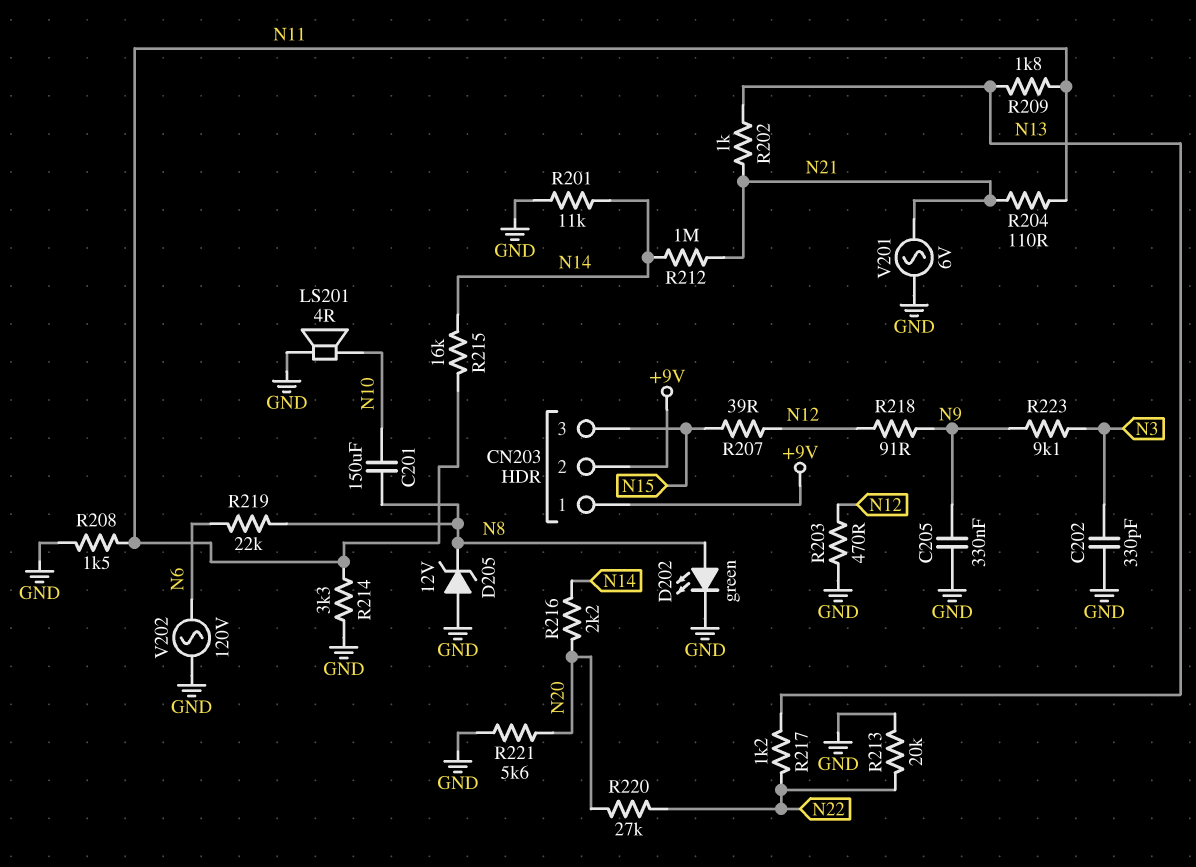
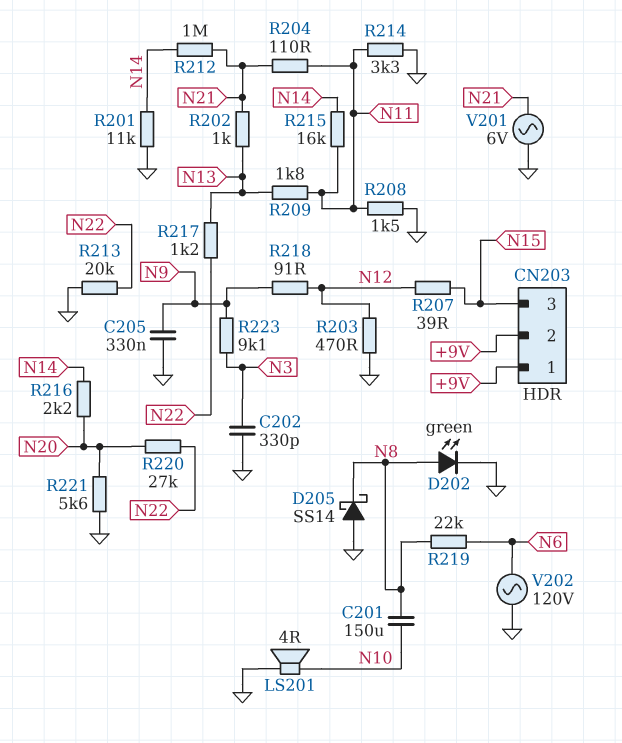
D205: zener 12V (A GND, K N8) -> schottky SS14 (A GND, K N8)

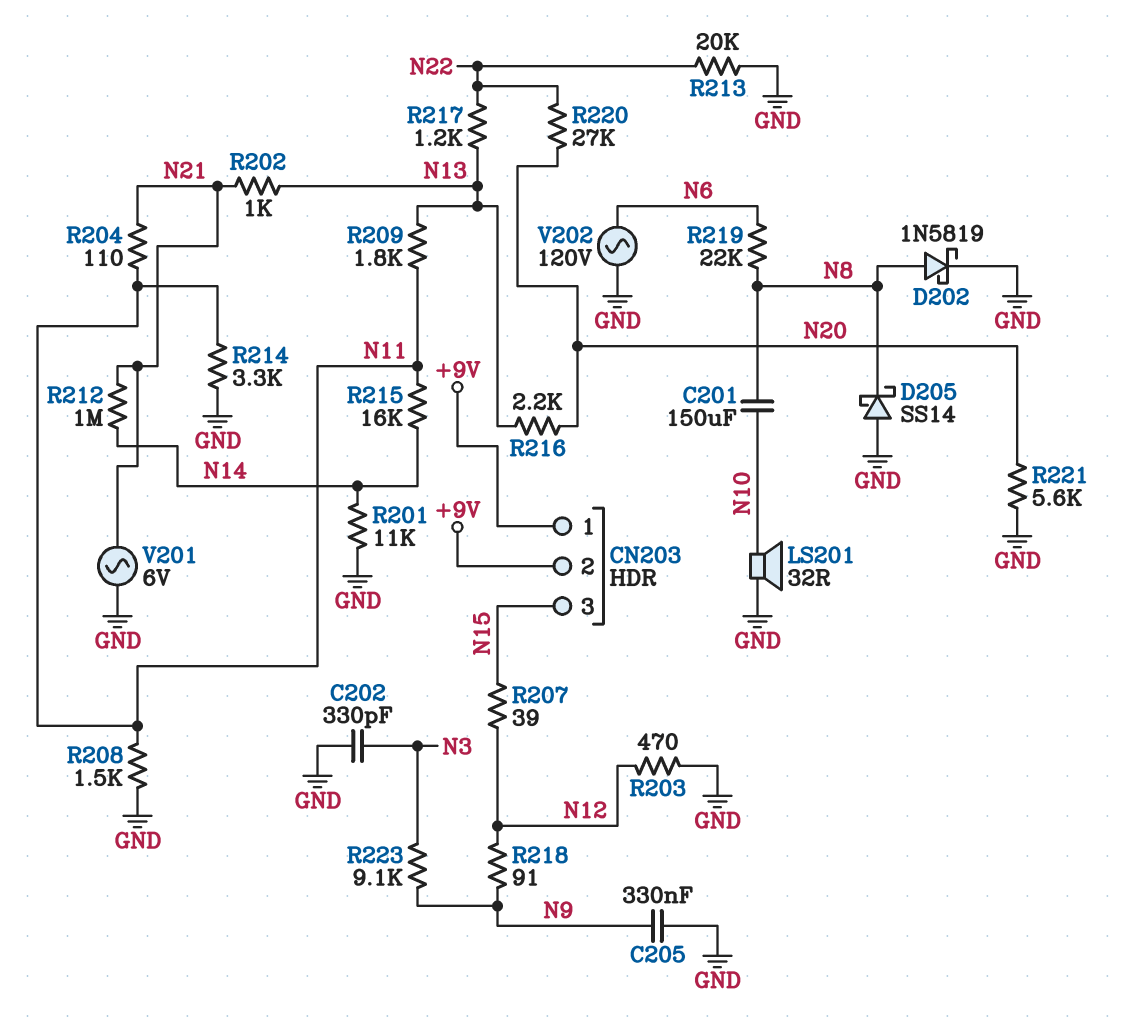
D202: LED green (A N8, K GND) -> schottky 1N5819 (A N8, K GND)
LS201: speaker 4R (GND, N10) -> speaker 32R (GND, N10)
R216: 2.2k (N14, N20) -> 2.2k (N13, N20)

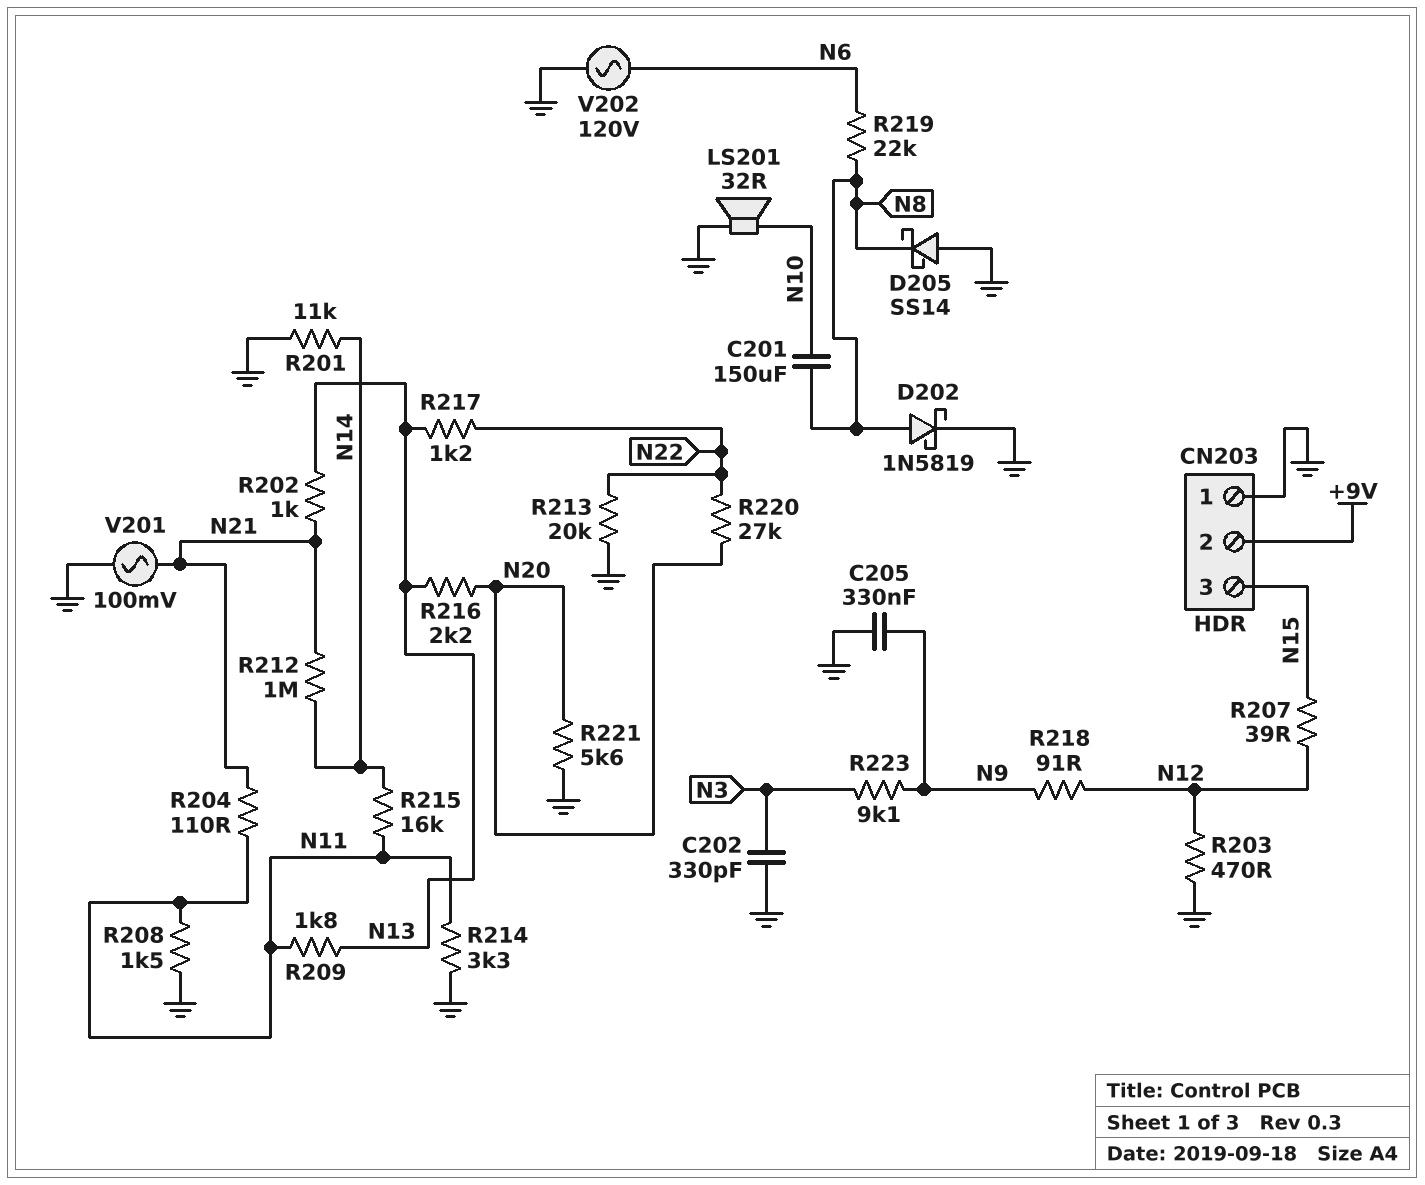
CN203 pin 1: +9V -> GND
V201: AC 6V (GND, N21) -> AC 100mV (GND, N21)

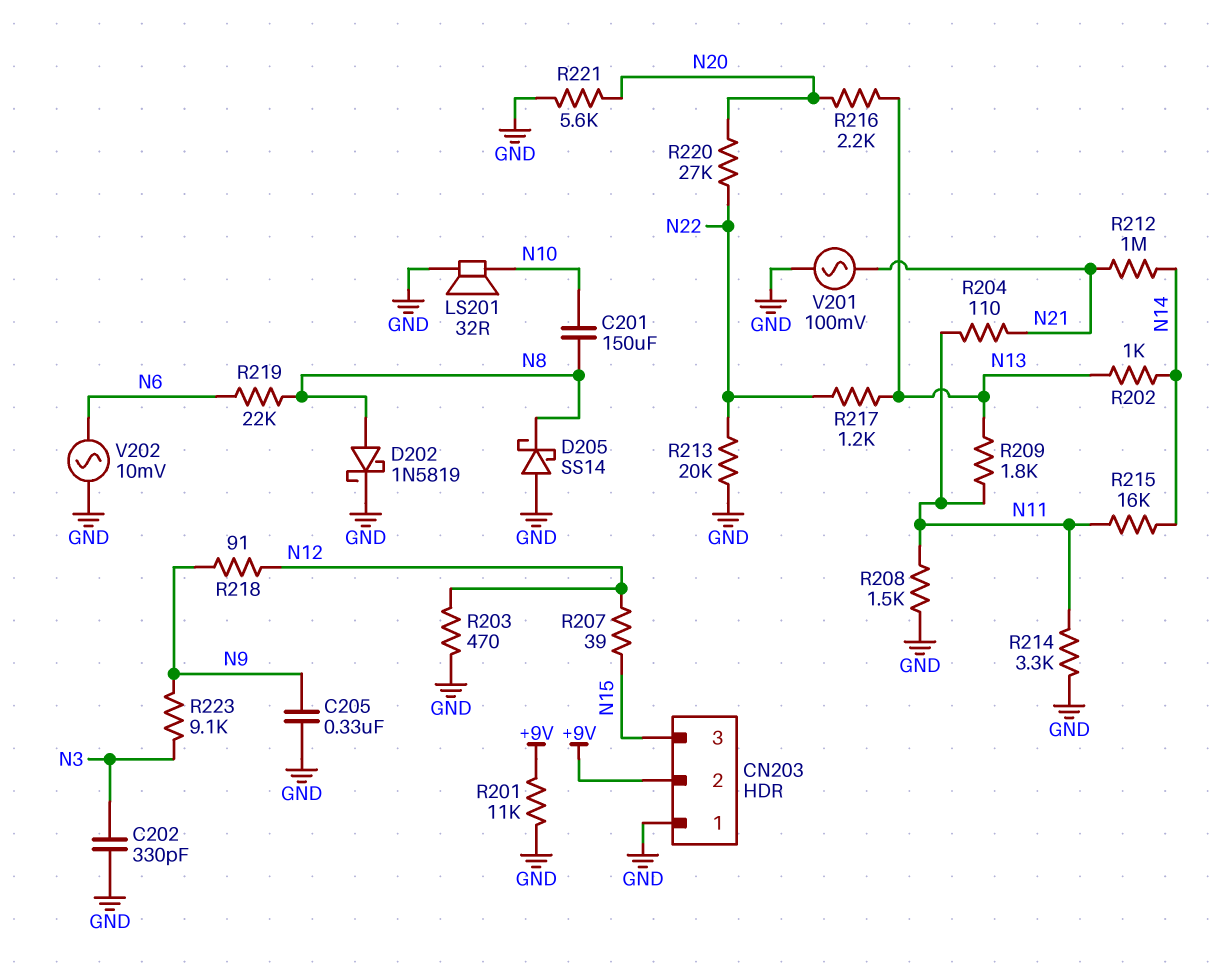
R201: 11k (GND, N14) -> 11k (+9V, GND)
R202: 1k (N13, N21) -> 1k (N13, N14)
V202: AC 120V (GND, N6) -> AC 10mV (GND, N6)

